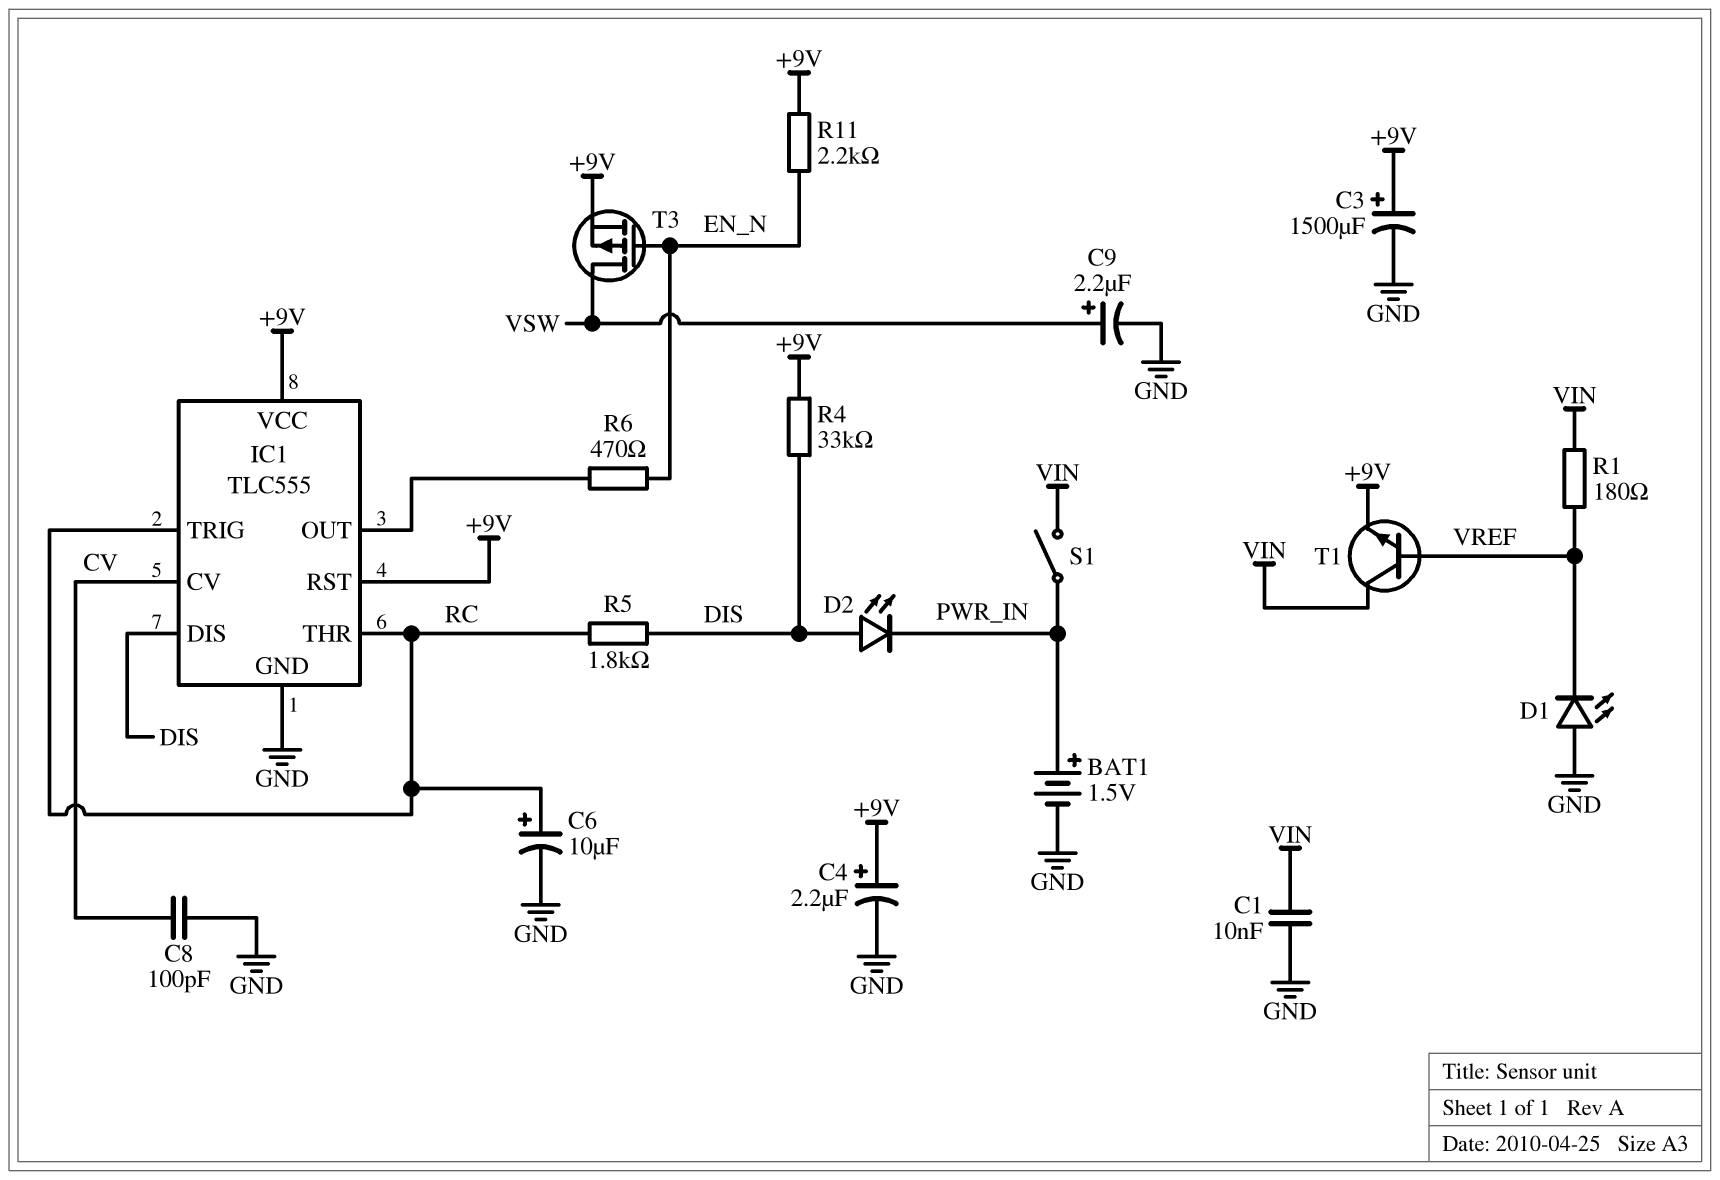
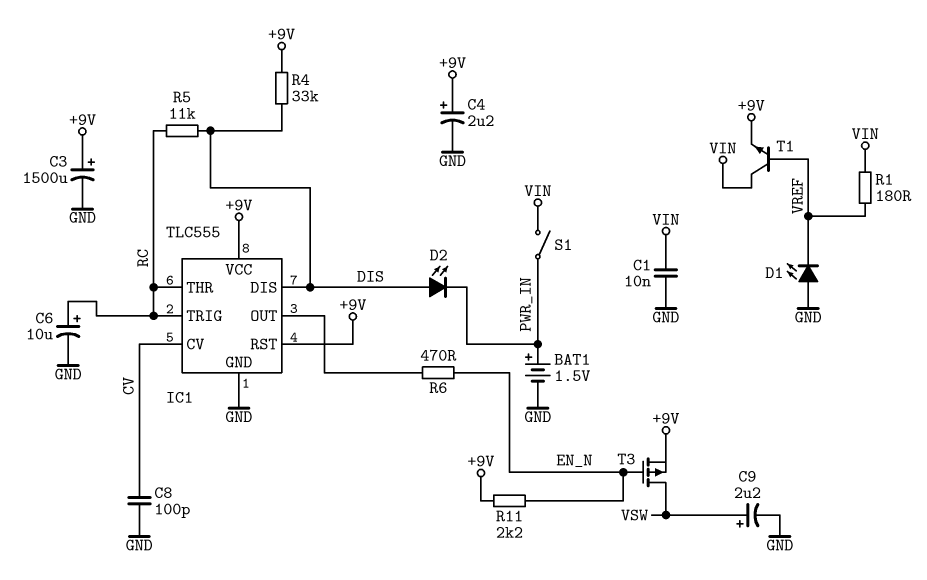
R5: 1.8k (DIS, RC) -> 11k (DIS, RC)

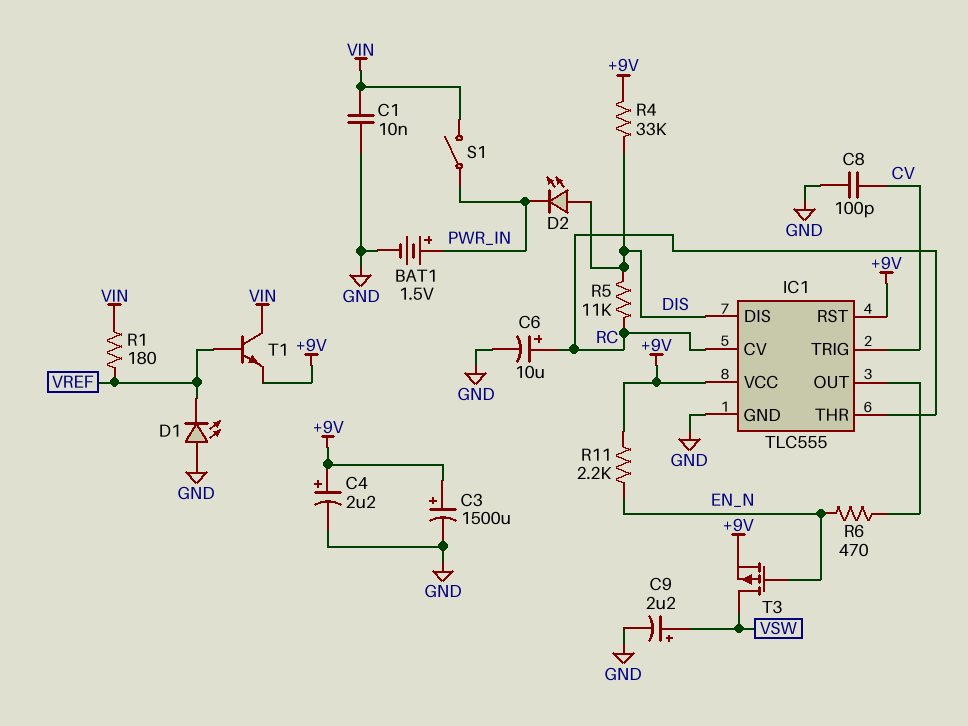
IC1 pin CV: CV -> RC
IC1 pin TRIG: RC -> CV

